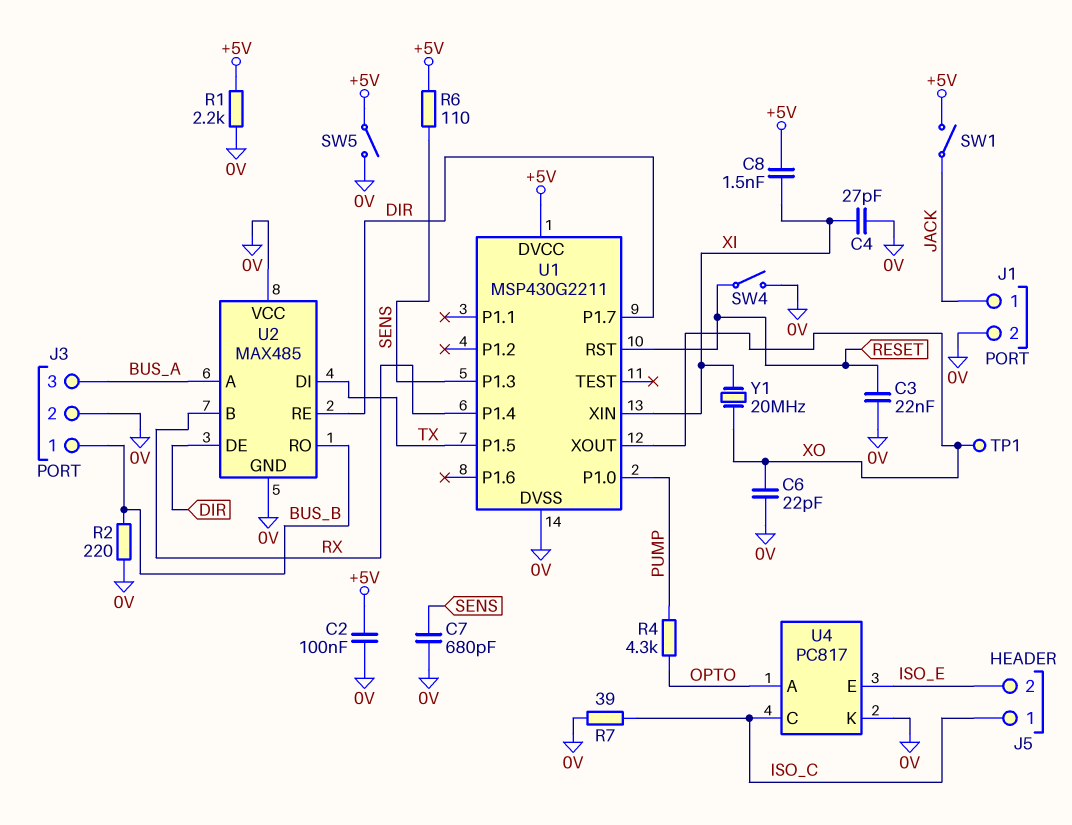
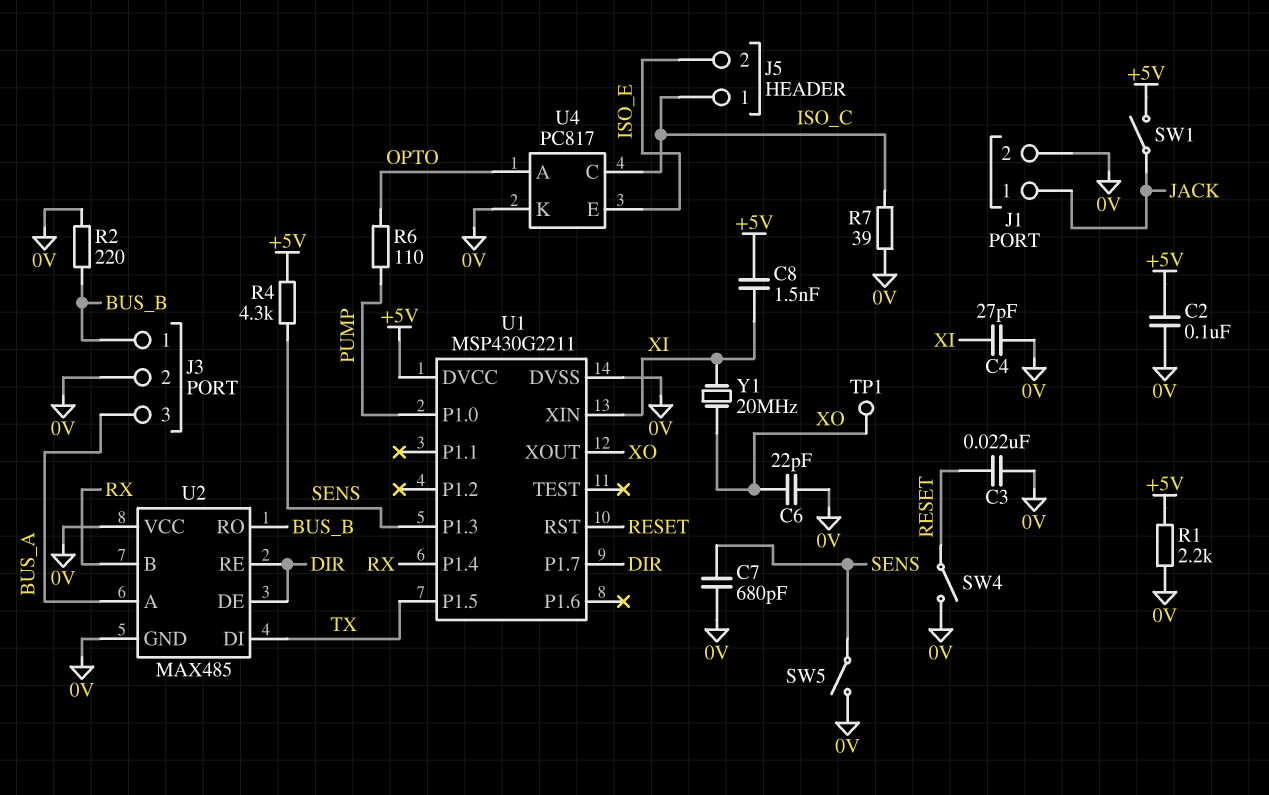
R4: 4.3k (OPTO, PUMP) -> 4.3k (+5V, SENS)
R6: 110 (+5V, SENS) -> 110 (OPTO, PUMP)
SW5: switch (+5V, 0V) -> switch (0V, SENS)

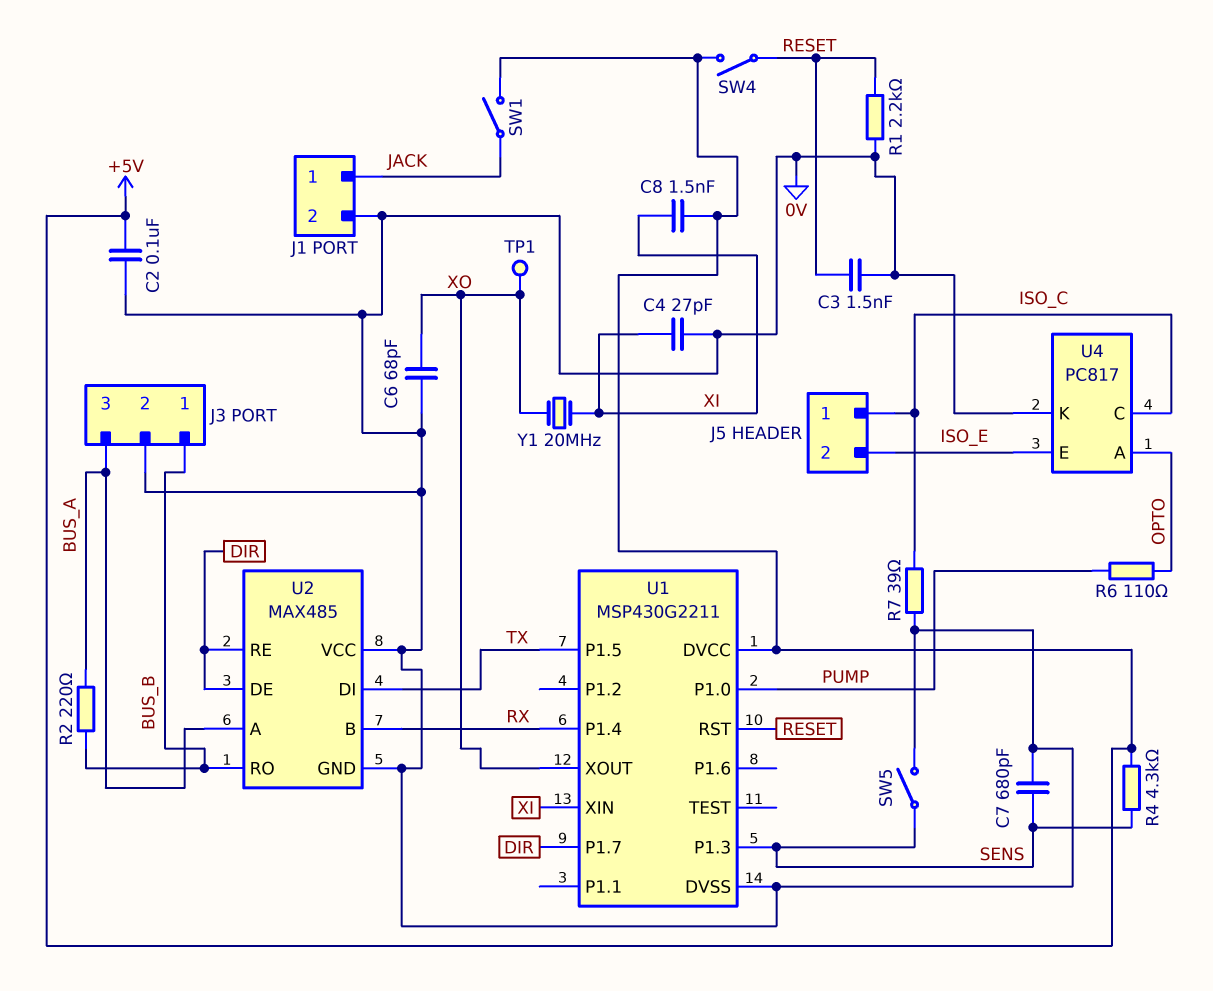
C3: 22nF (0V, RESET) -> 1.5nF (0V, RESET)
C6: 22pF (0V, XO) -> 68pF (0V, XO)
R1: 2.2k (+5V, 0V) -> 2.2k (0V, RESET)
R2: 220 (0V, BUS_B) -> 220 (BUS_A, BUS_B)
SW4: switch (0V, RESET) -> switch (+5V, RESET)

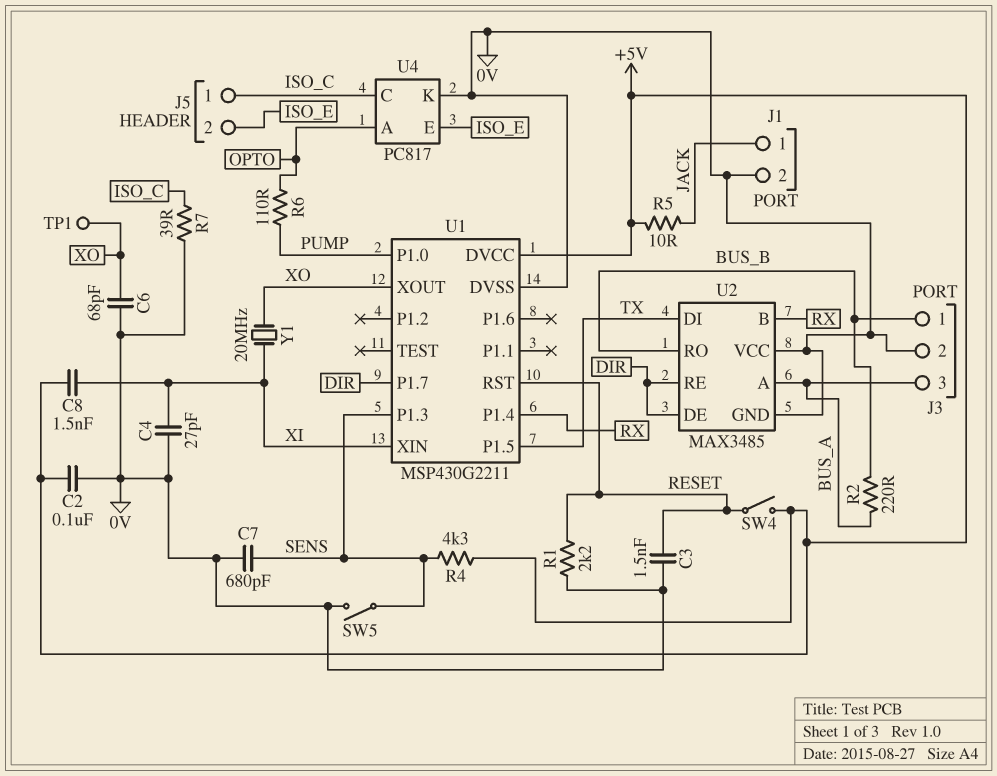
R5: none -> 10 (+5V, JACK)
SW1: switch (+5V, JACK) -> none
U2: MAX485 -> MAX3485

